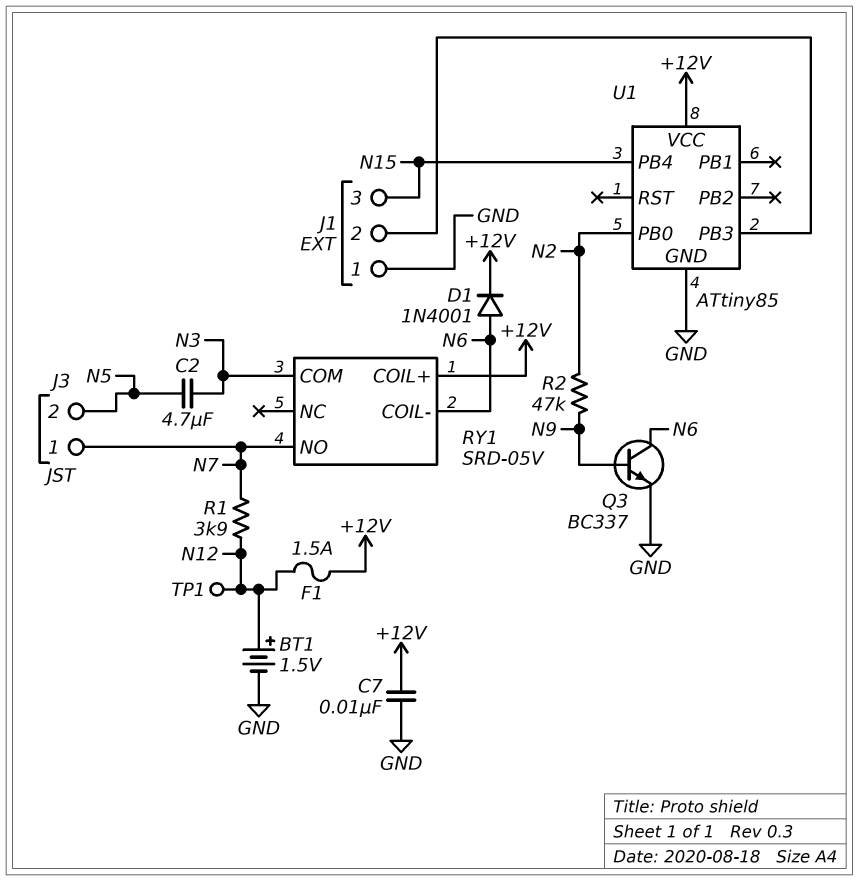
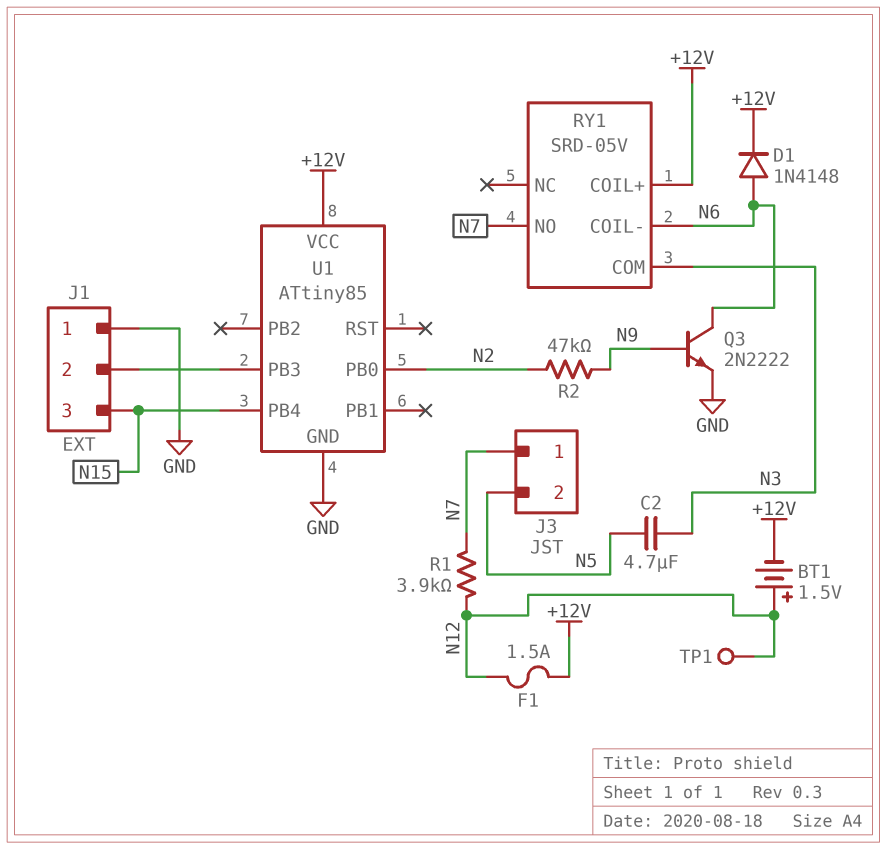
BT1: 1.5V (plus N12, minus GND) -> 1.5V (plus N12, minus +12V)
C7: 10nF (+12V, GND) -> none
D1: diode 1N4001 (A N6, K +12V) -> diode 1N4148 (A N6, K +12V)
Q3: NPN BC337 (B N9, C N6, E GND) -> NPN 2N2222 (B N9, C N6, E GND)

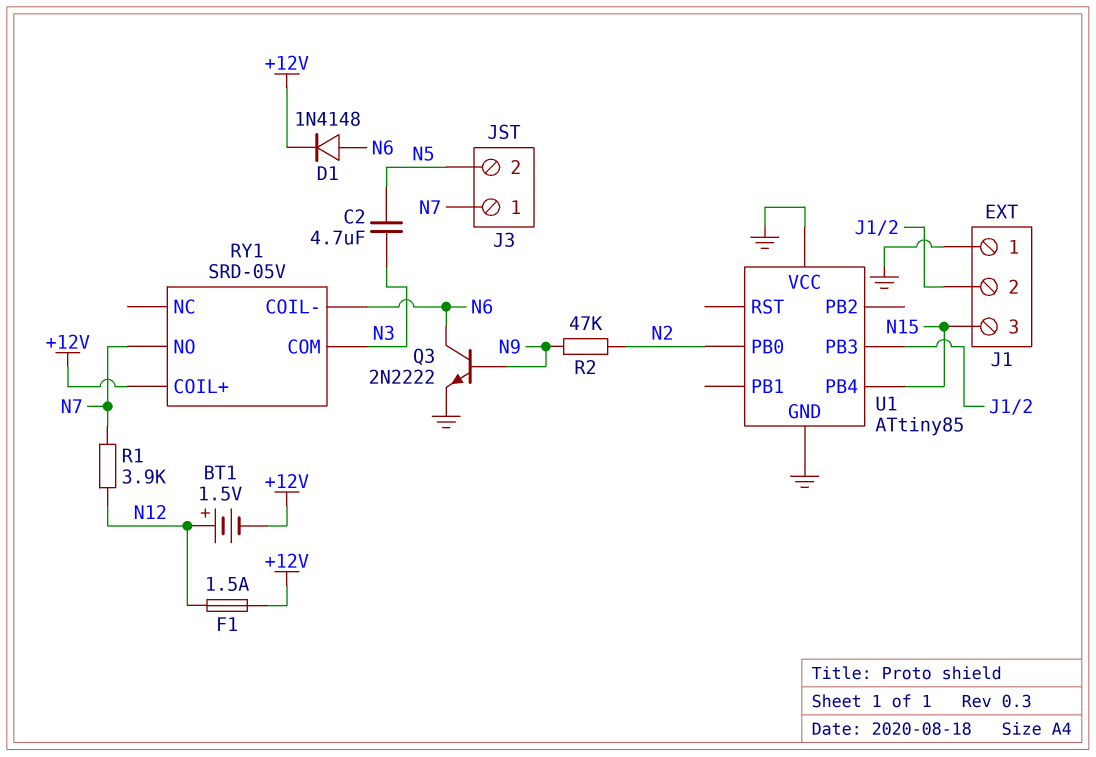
TP1: test point (N12) -> none
U1 pin VCC: +12V -> GND

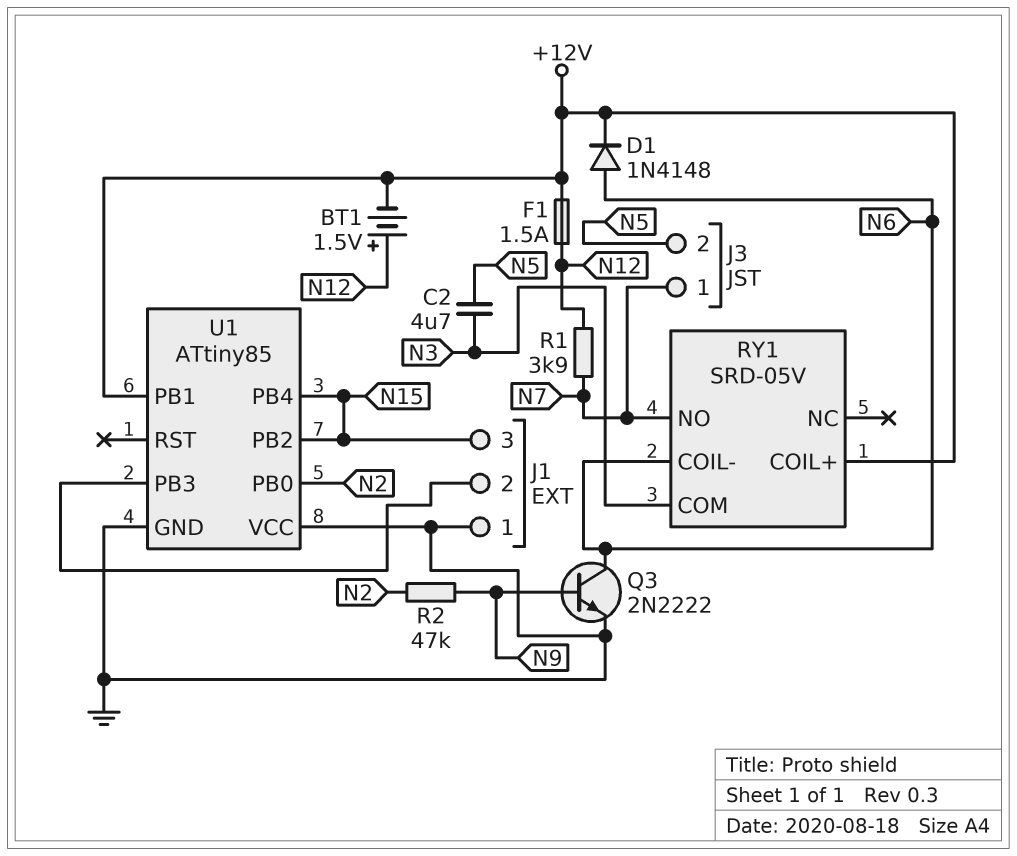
U1 pin PB1: none -> +12V
U1 pin PB2: none -> N15

